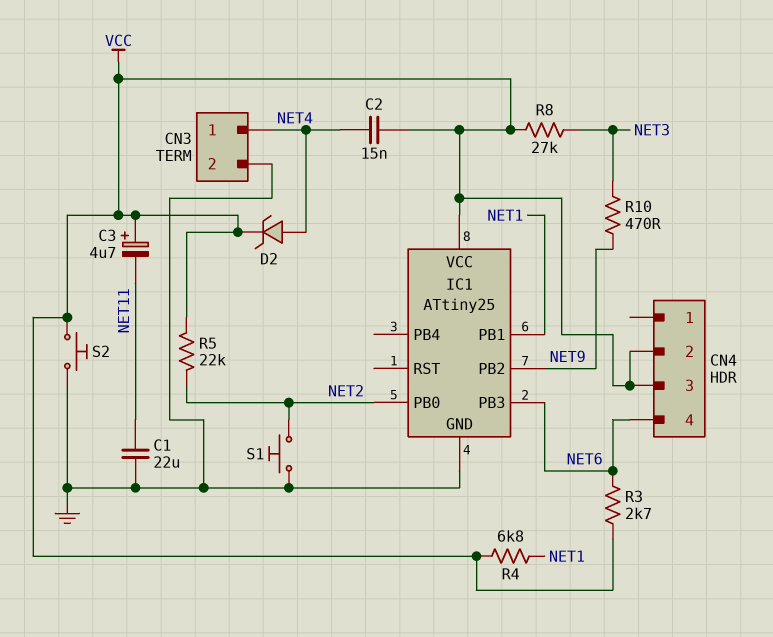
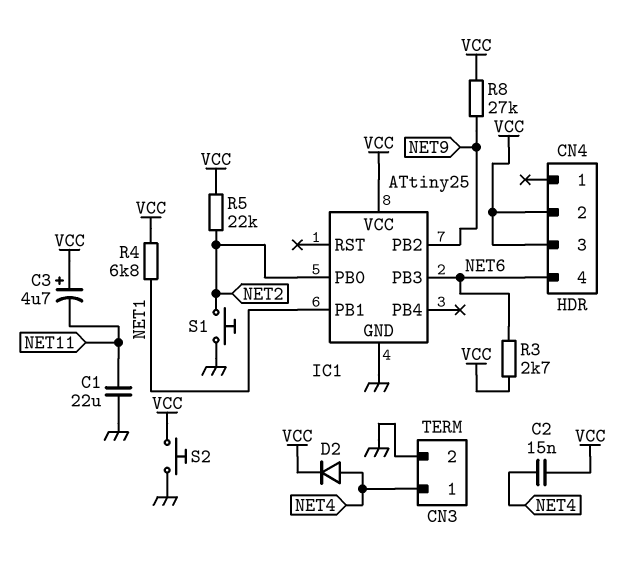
D2: zener (A NET4, K VCC) -> diode (A NET4, K VCC)
R8: 27k (NET3, VCC) -> 27k (NET9, VCC)
R10: 470 (NET3, NET9) -> none

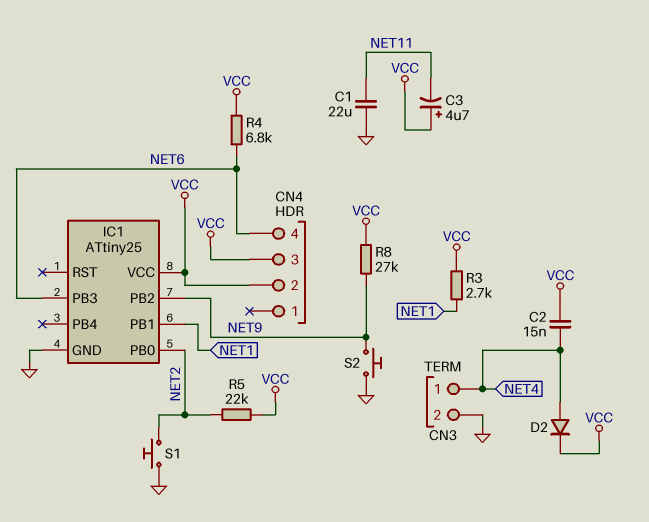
R3: 2.7k (NET6, VCC) -> 2.7k (NET1, VCC)
R4: 6.8k (NET1, VCC) -> 6.8k (NET6, VCC)
S2: button (GND, VCC) -> button (GND, NET9)

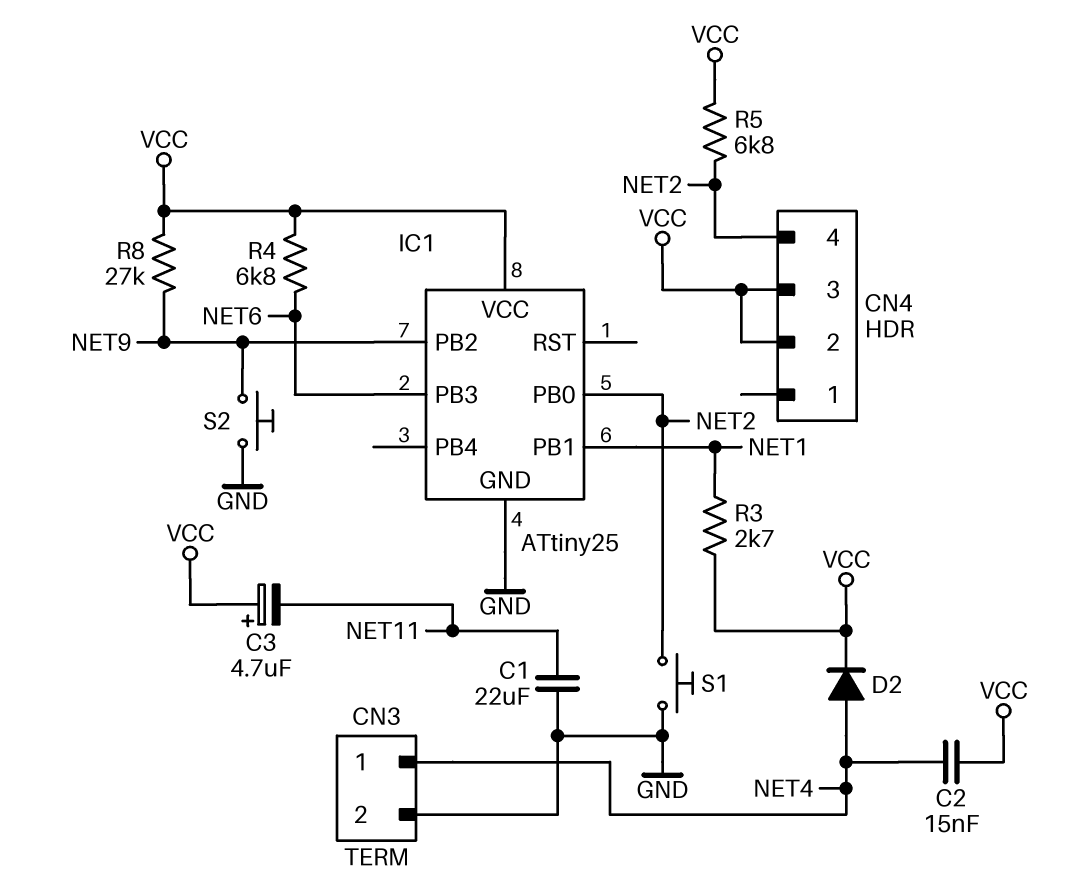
CN4 pin 4: NET6 -> NET2
R5: 22k (NET2, VCC) -> 6.8k (NET2, VCC)

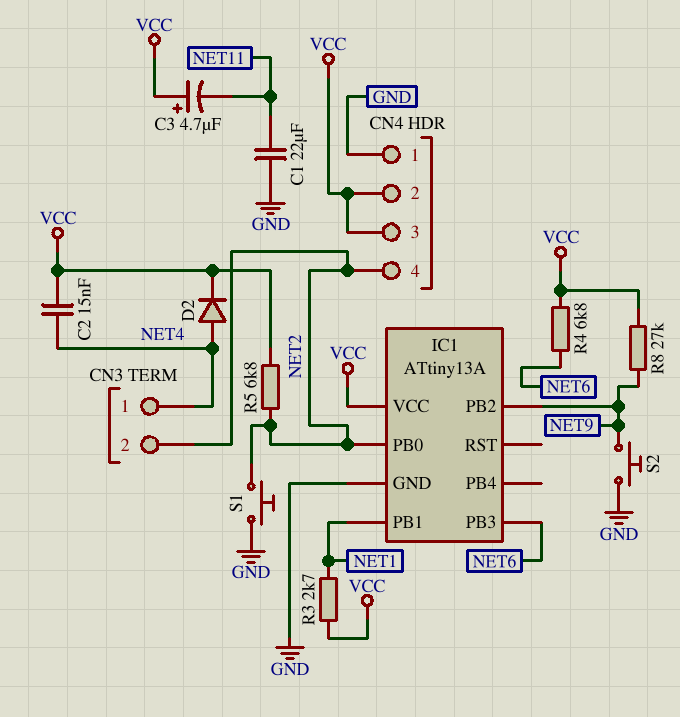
CN3 pin 2: GND -> NET2
CN4 pin 1: none -> GND
IC1: ATtiny25 -> ATtiny13A

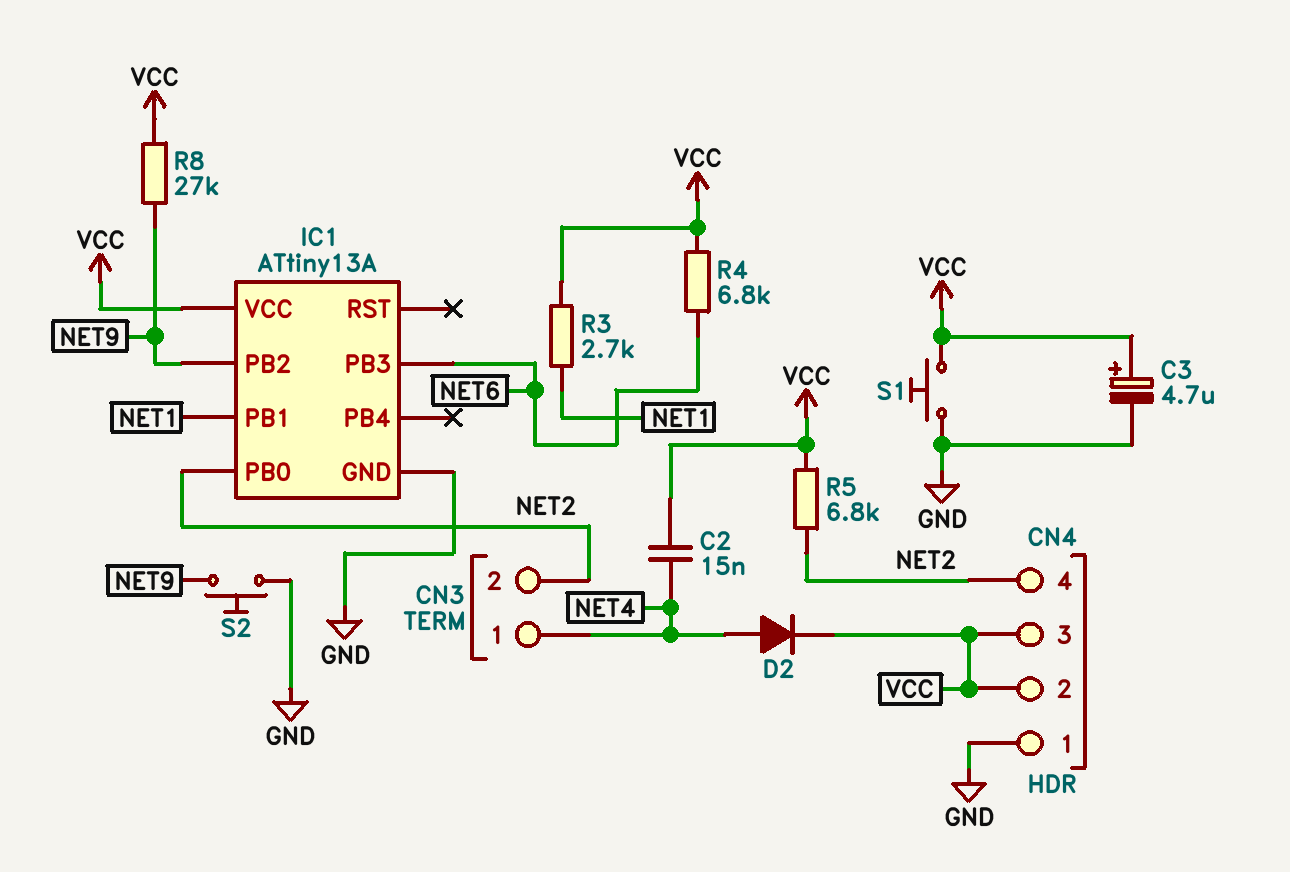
C1: 22uF (GND, NET11) -> none
C3: 4.7uF (plus VCC, minus NET11) -> 4.7uF (plus VCC, minus GND)
S1: button (GND, NET2) -> button (GND, VCC)

